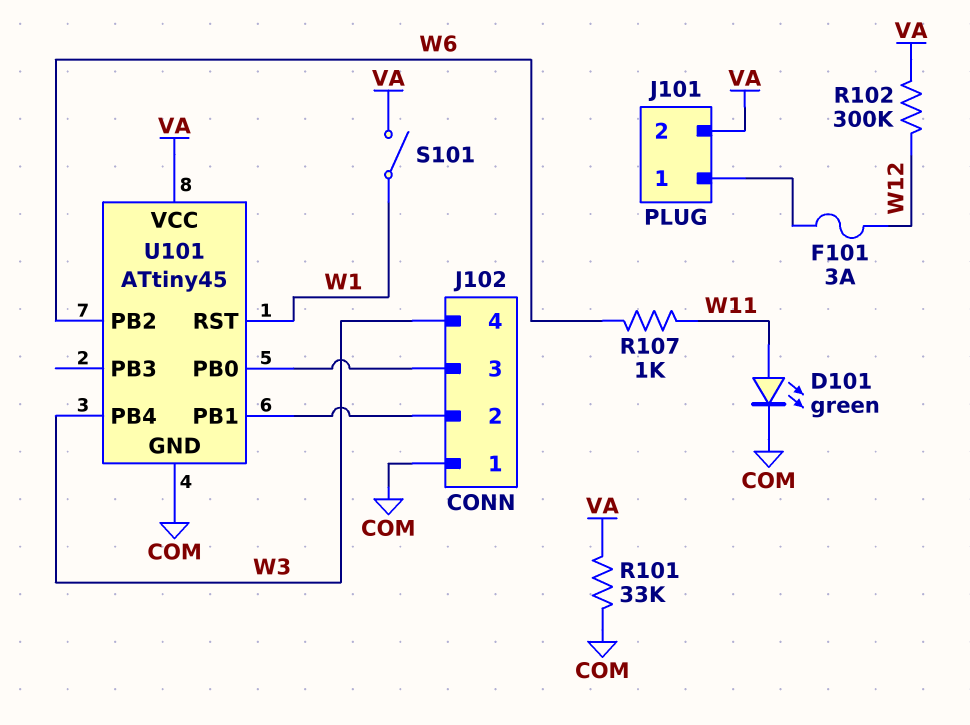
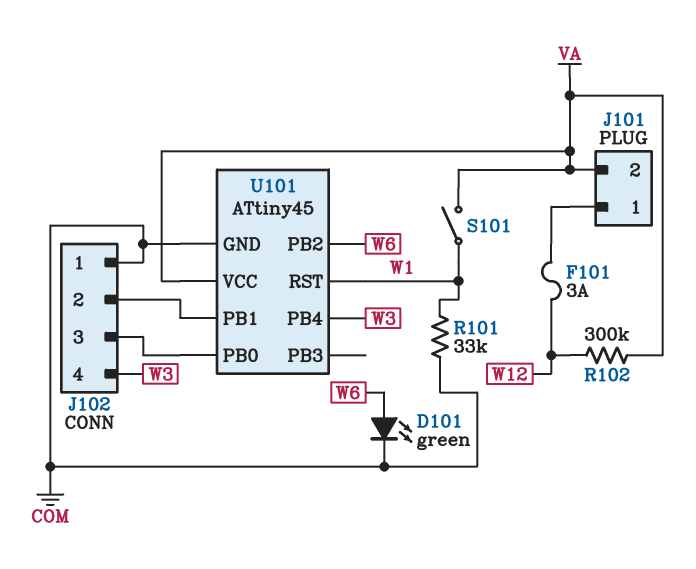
D101: LED green (A W11, K COM) -> LED green (A W6, K COM)
R101: 33k (COM, VA) -> 33k (COM, W1)
R107: 1k (W6, W11) -> none

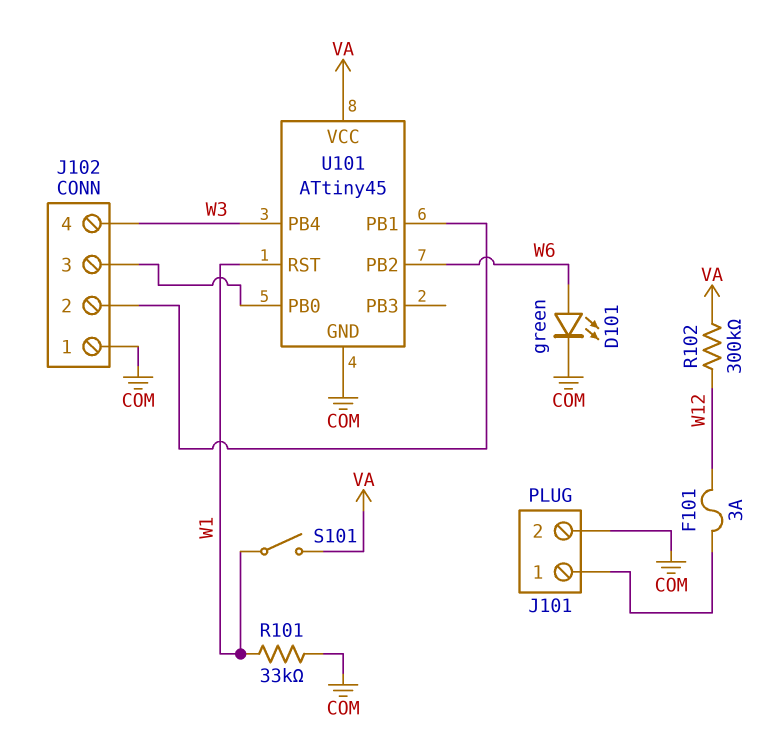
J101 pin 2: VA -> COM

